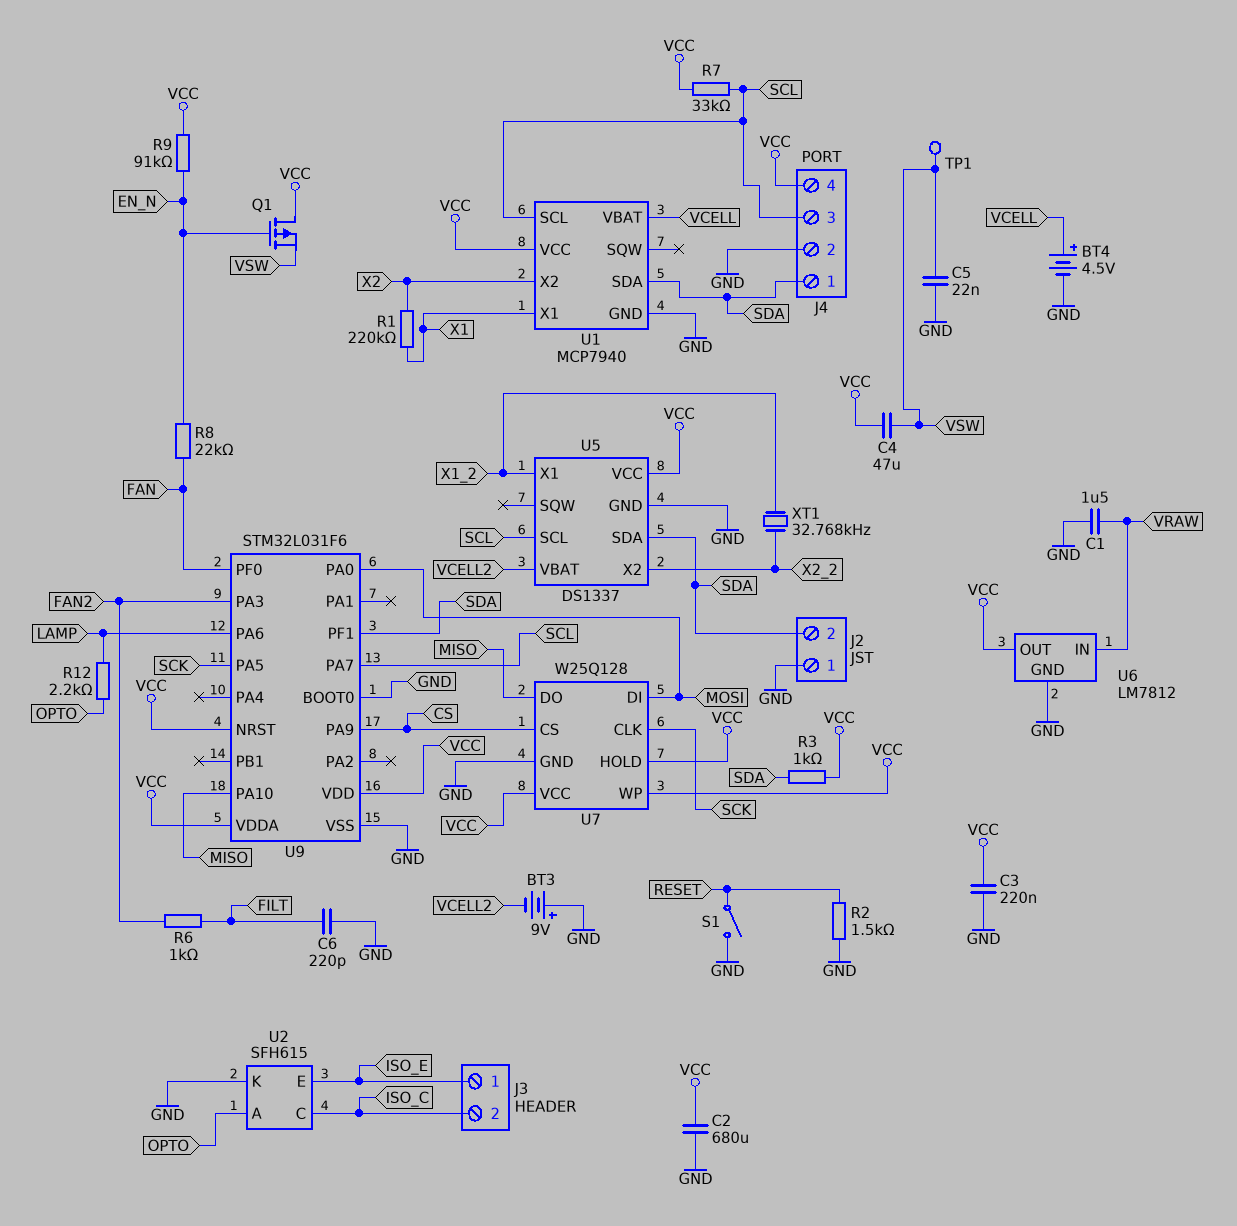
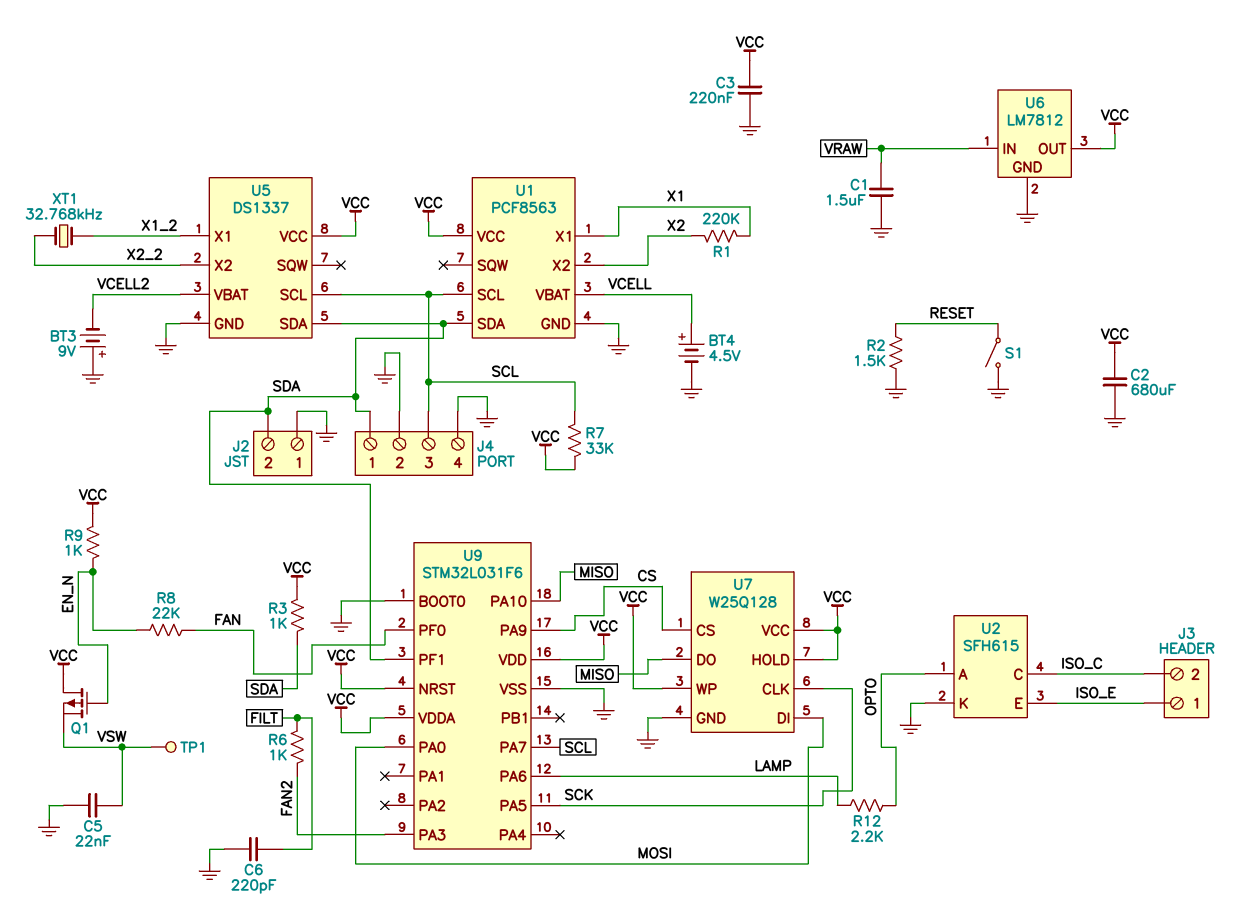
C4: 47uF (VCC, VSW) -> none
J4 pin 4: VCC -> GND
R9: 91k (EN_N, VCC) -> 1k (EN_N, VCC)
U1: MCP7940 -> PCF8563

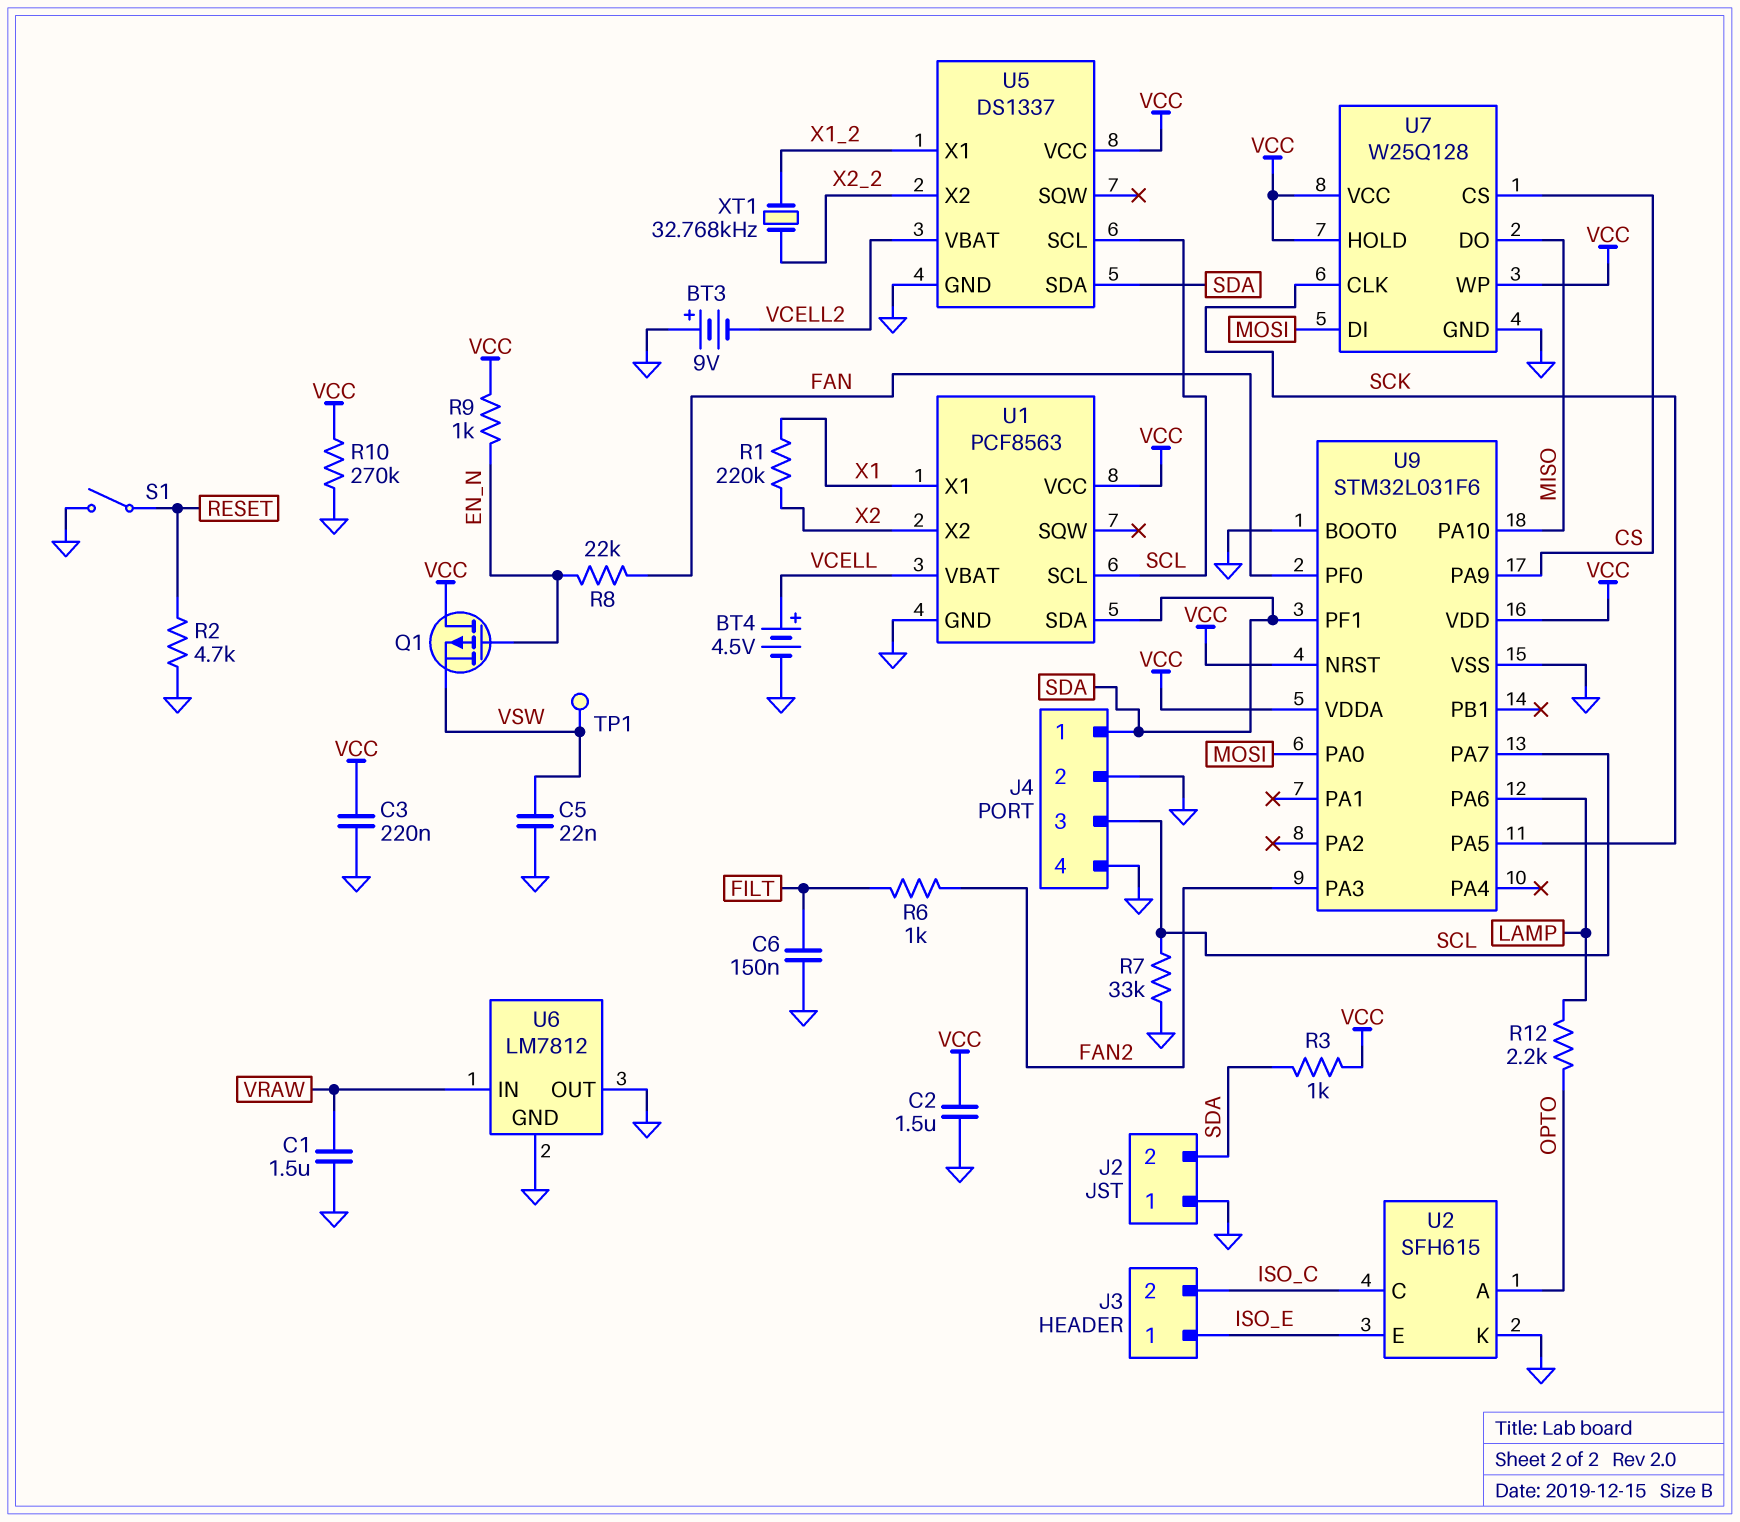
C2: 680uF (GND, VCC) -> 1.5uF (GND, VCC)
C6: 220pF (FILT, GND) -> 150nF (FILT, GND)
R2: 1.5k (GND, RESET) -> 4.7k (GND, RESET)
R7: 33k (SCL, VCC) -> 33k (GND, SCL)
R10: none -> 270k (GND, VCC)
U6 pin OUT: VCC -> GND

